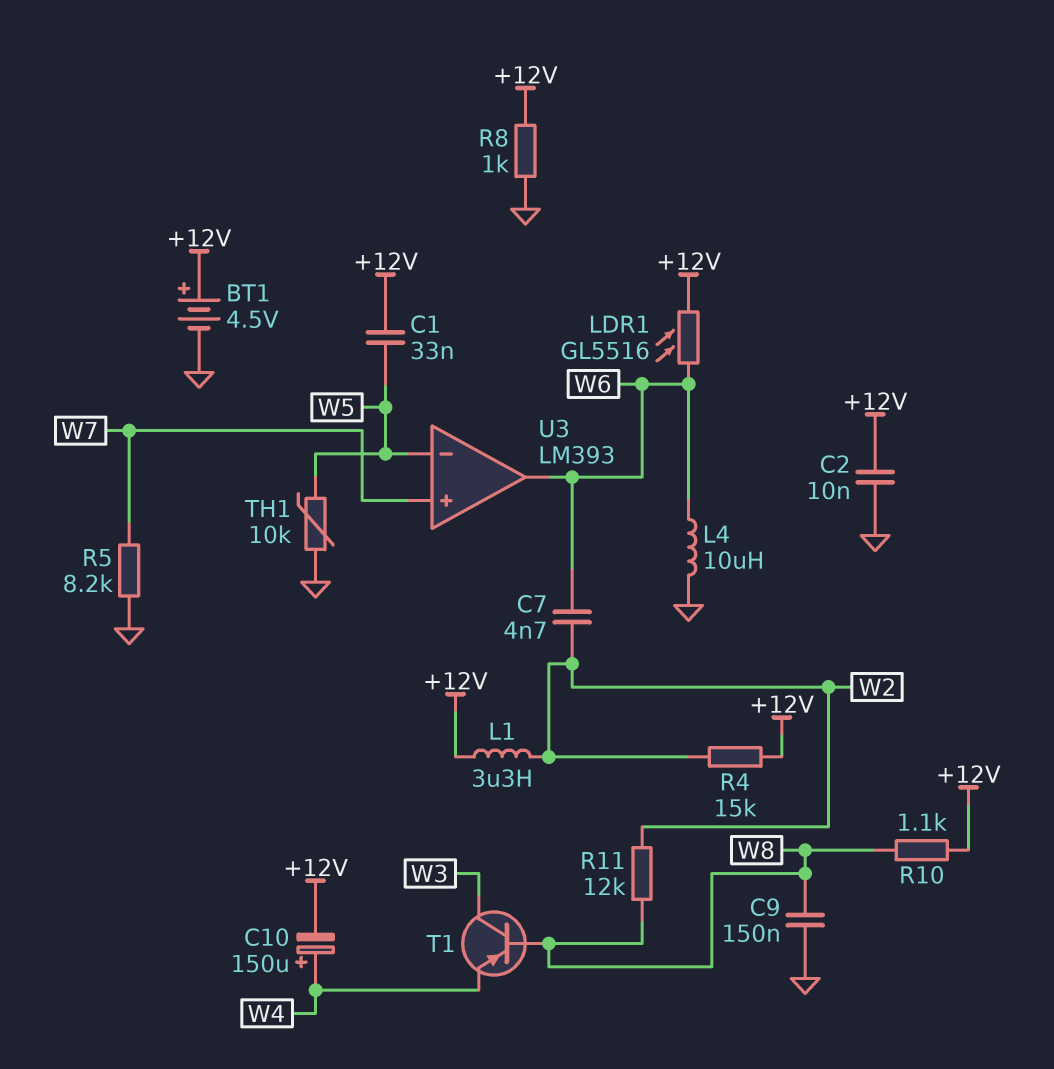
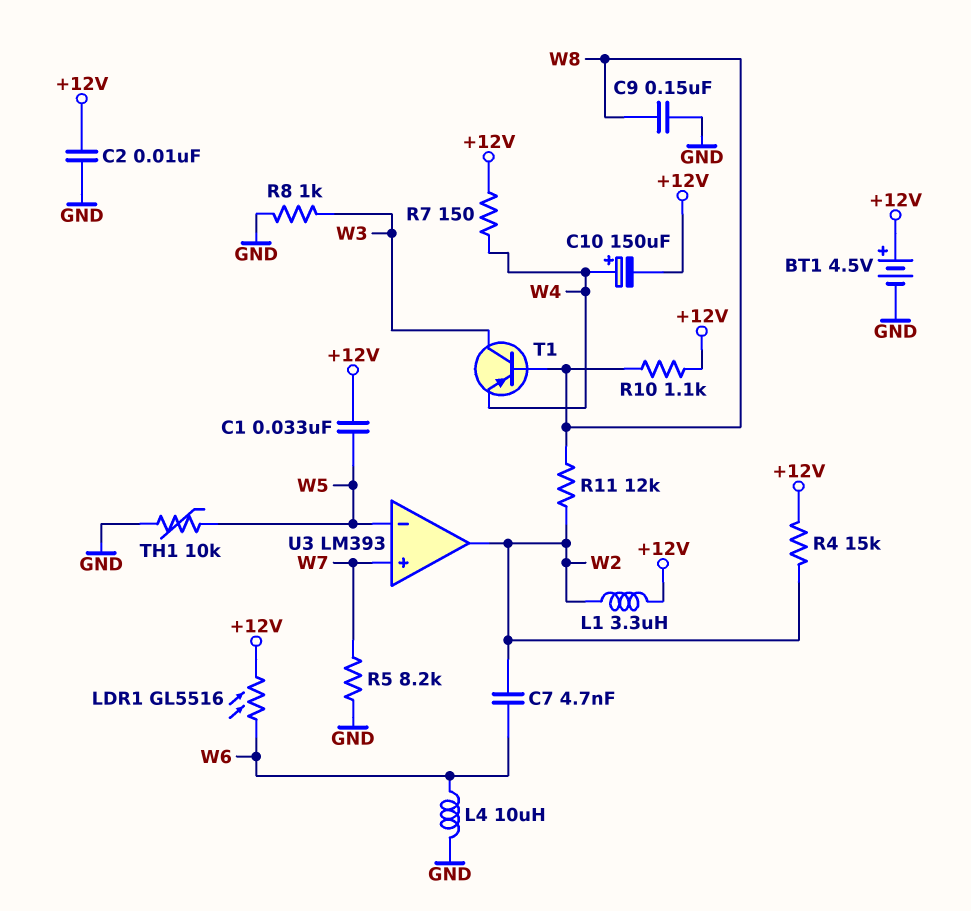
R7: none -> 150 (+12V, W4)
R8: 1k (+12V, GND) -> 1k (GND, W3)
U3 pin out: W6 -> W2

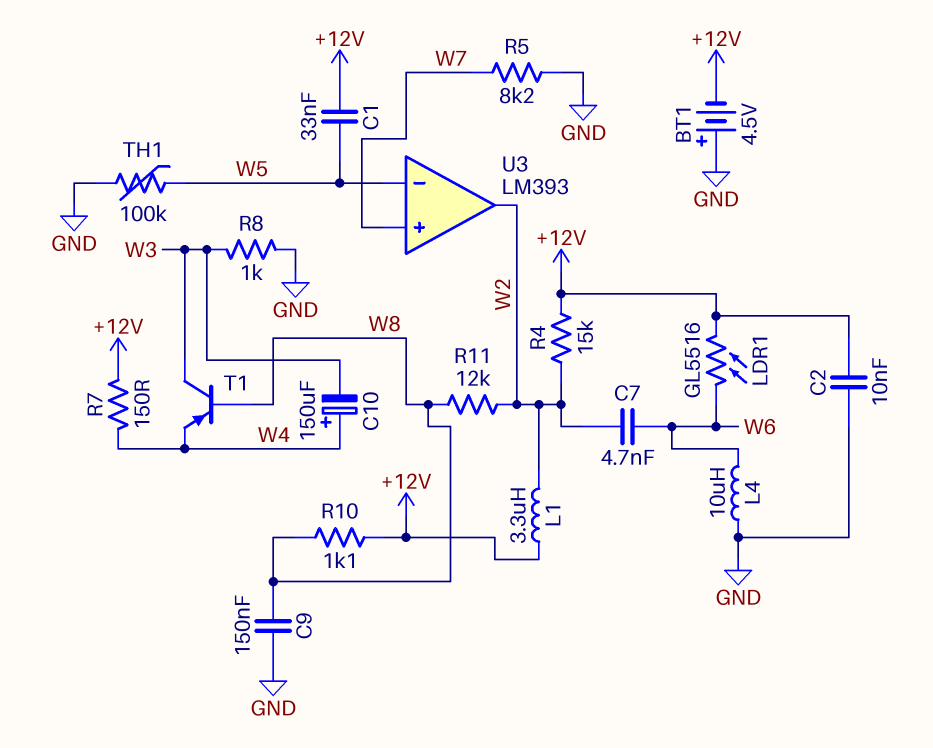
BT1: 4.5V (plus +12V, minus GND) -> 4.5V (plus GND, minus +12V)
C10: 150uF (plus W4, minus +12V) -> 150uF (plus W4, minus W3)
TH1: 10k (GND, W5) -> 100k (GND, W5)

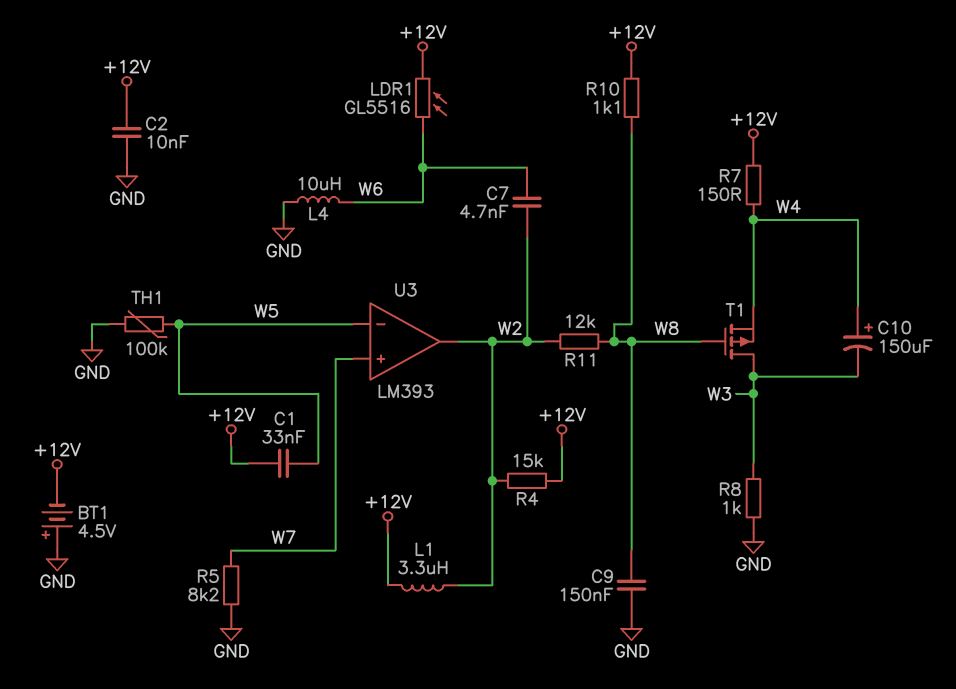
T1: PNP (B W8, C W3, E W4) -> PMOS (G W8, D W3, S W4)

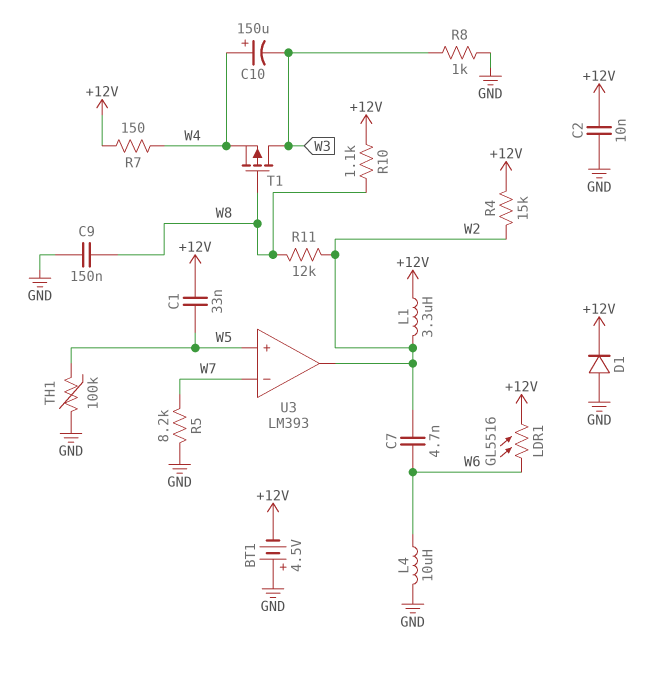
D1: none -> diode (A GND, K +12V)
U3 pin in+: W7 -> W5
U3 pin in-: W5 -> W7

